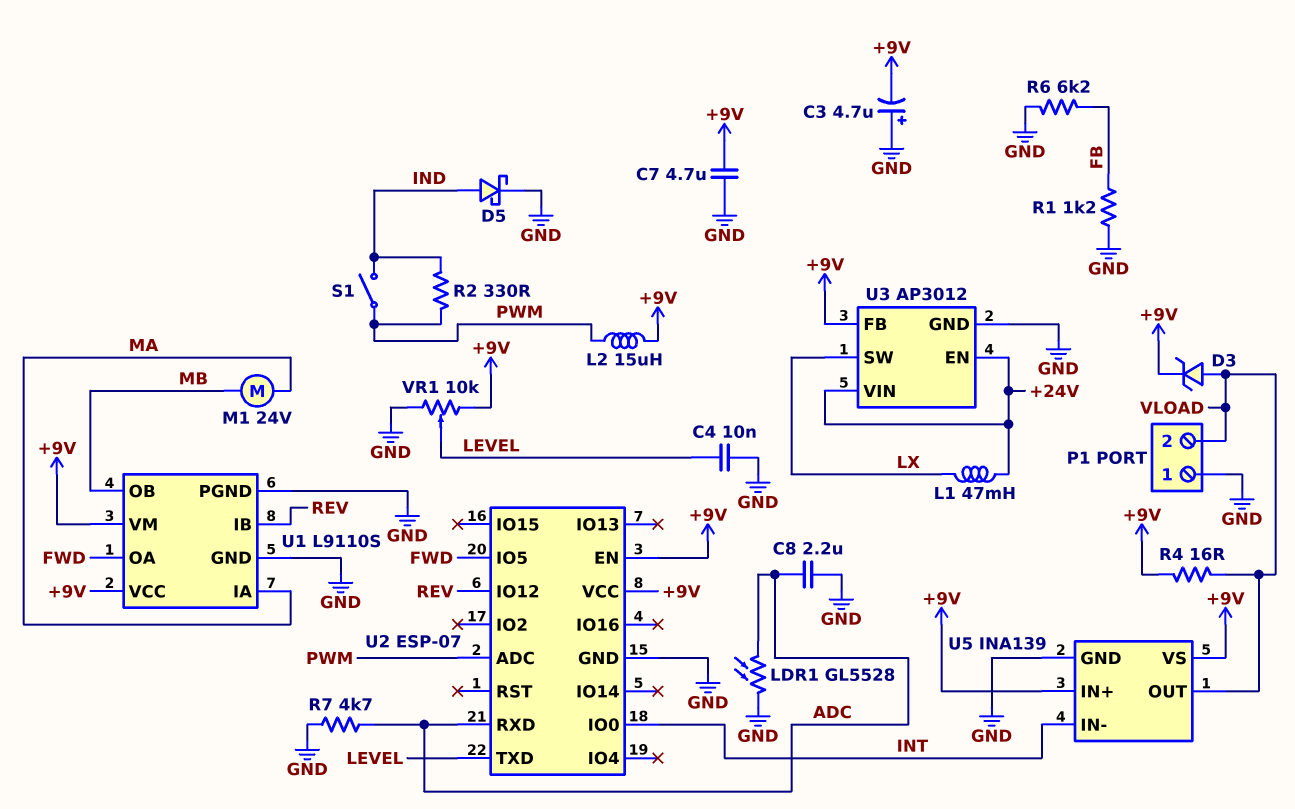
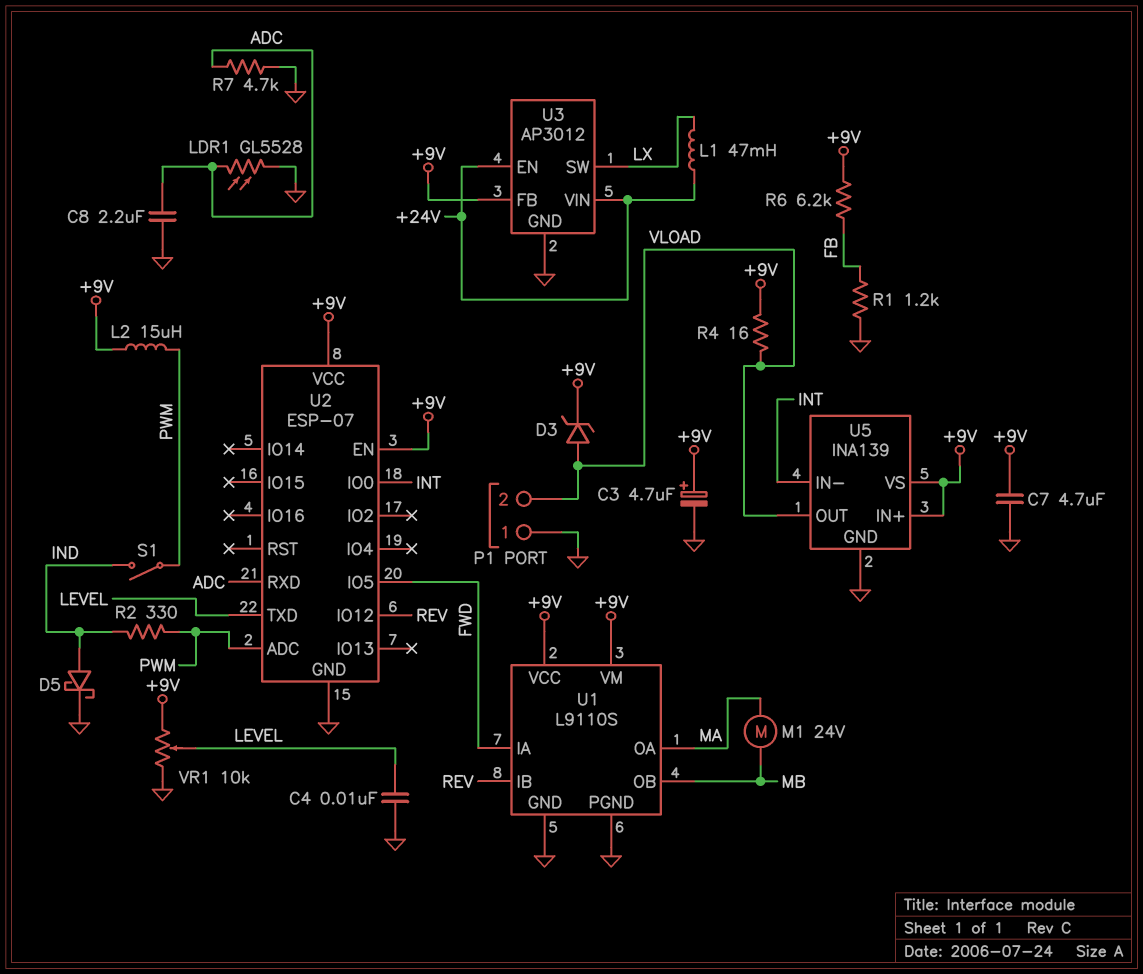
C3: 4.7uF (plus GND, minus +9V) -> 4.7uF (plus +9V, minus GND)
R6: 6.2k (FB, GND) -> 6.2k (+9V, FB)
U1 pin IA: MA -> FWD
U1 pin OA: FWD -> MA

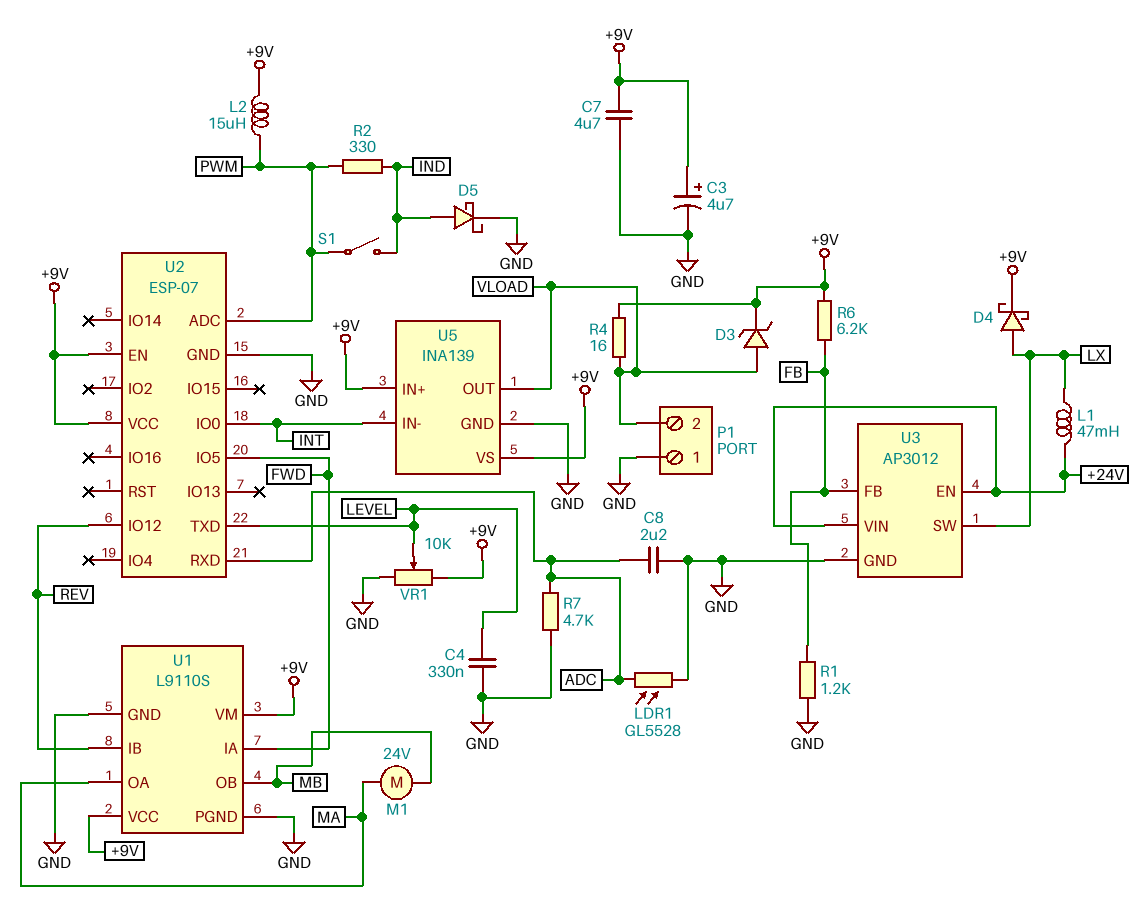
C4: 10nF (GND, LEVEL) -> 330nF (GND, LEVEL)
D4: none -> schottky (A LX, K +9V)
U3 pin FB: +9V -> FB

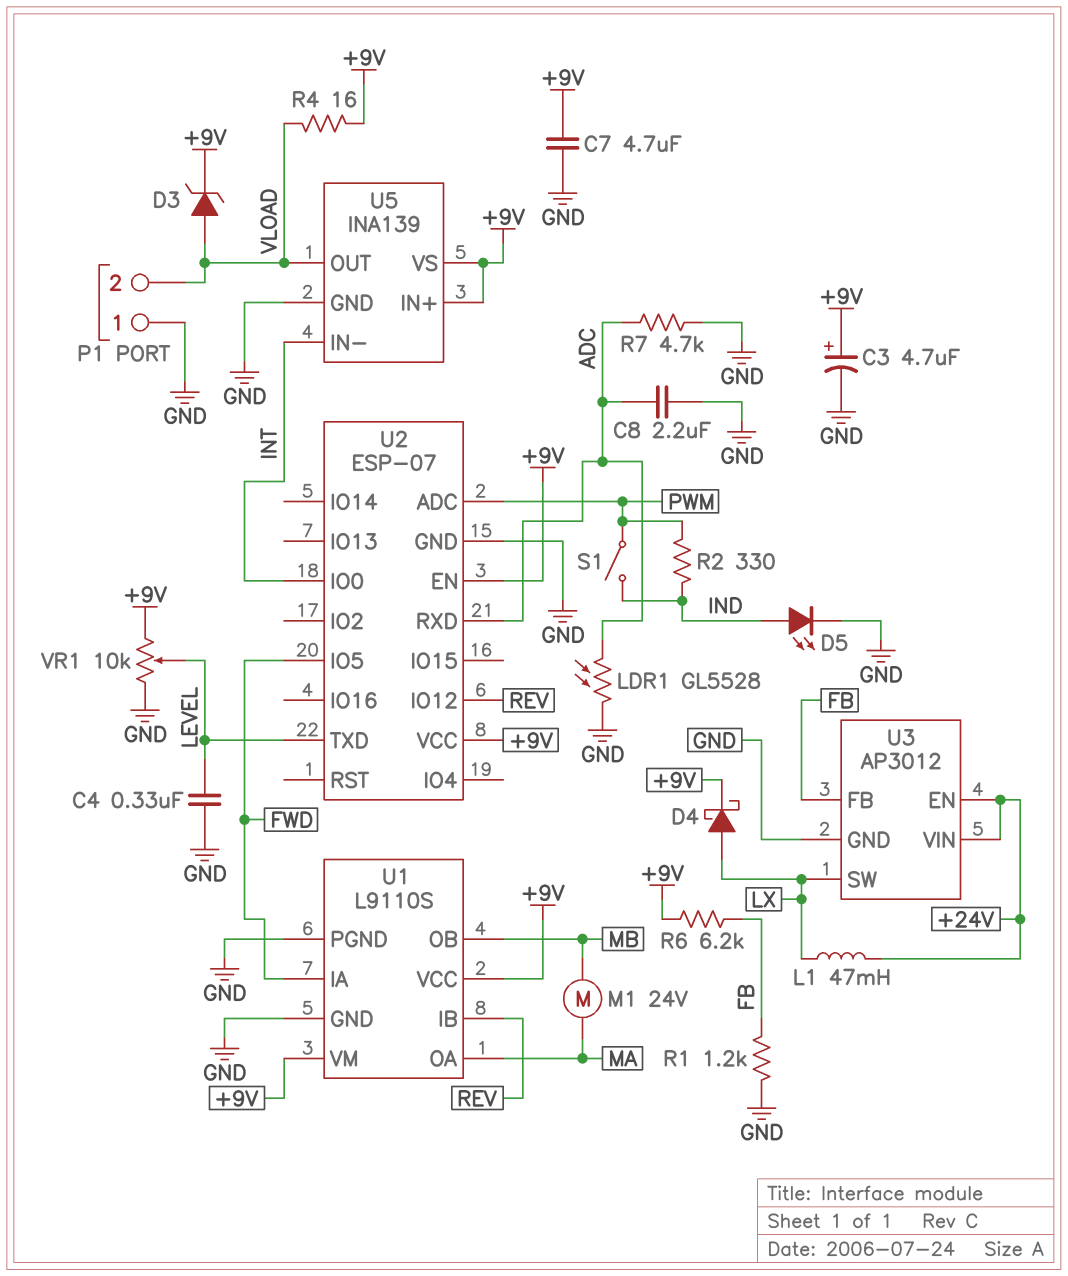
D5: schottky (A IND, K GND) -> LED (A IND, K GND)
L2: 15uH (+9V, PWM) -> none

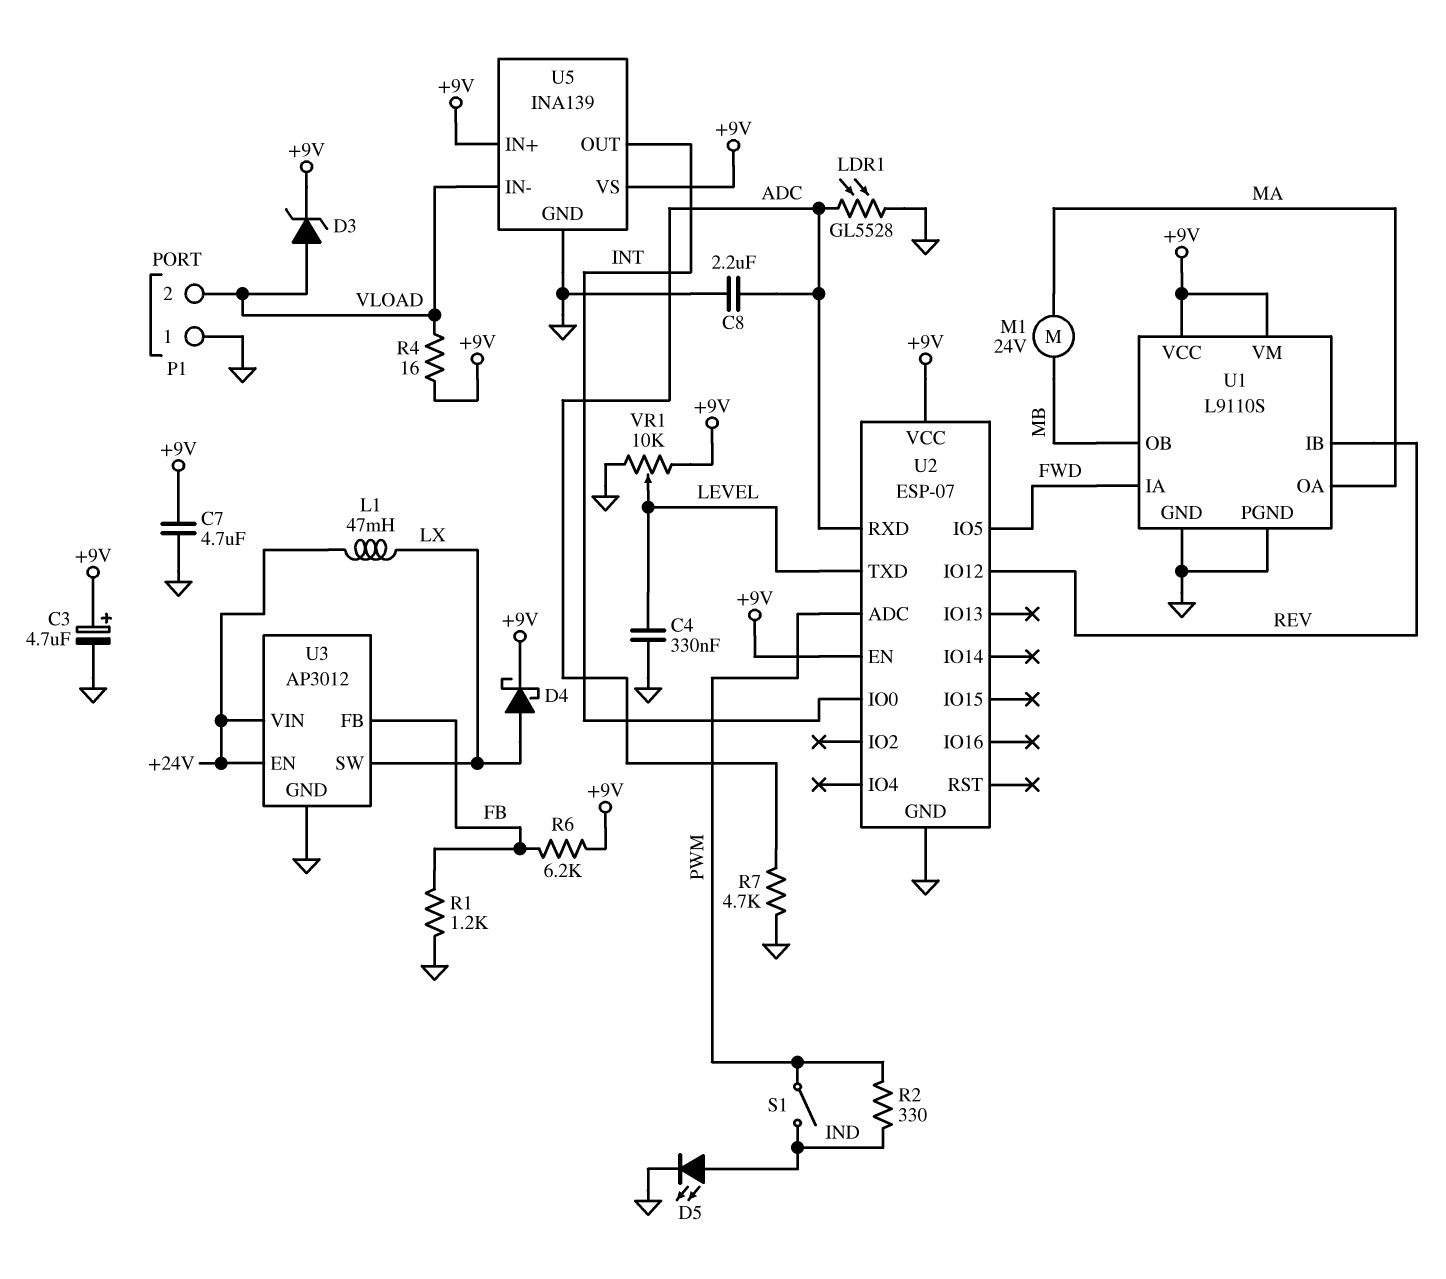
U5 pin IN-: INT -> VLOAD
U5 pin OUT: VLOAD -> INT

